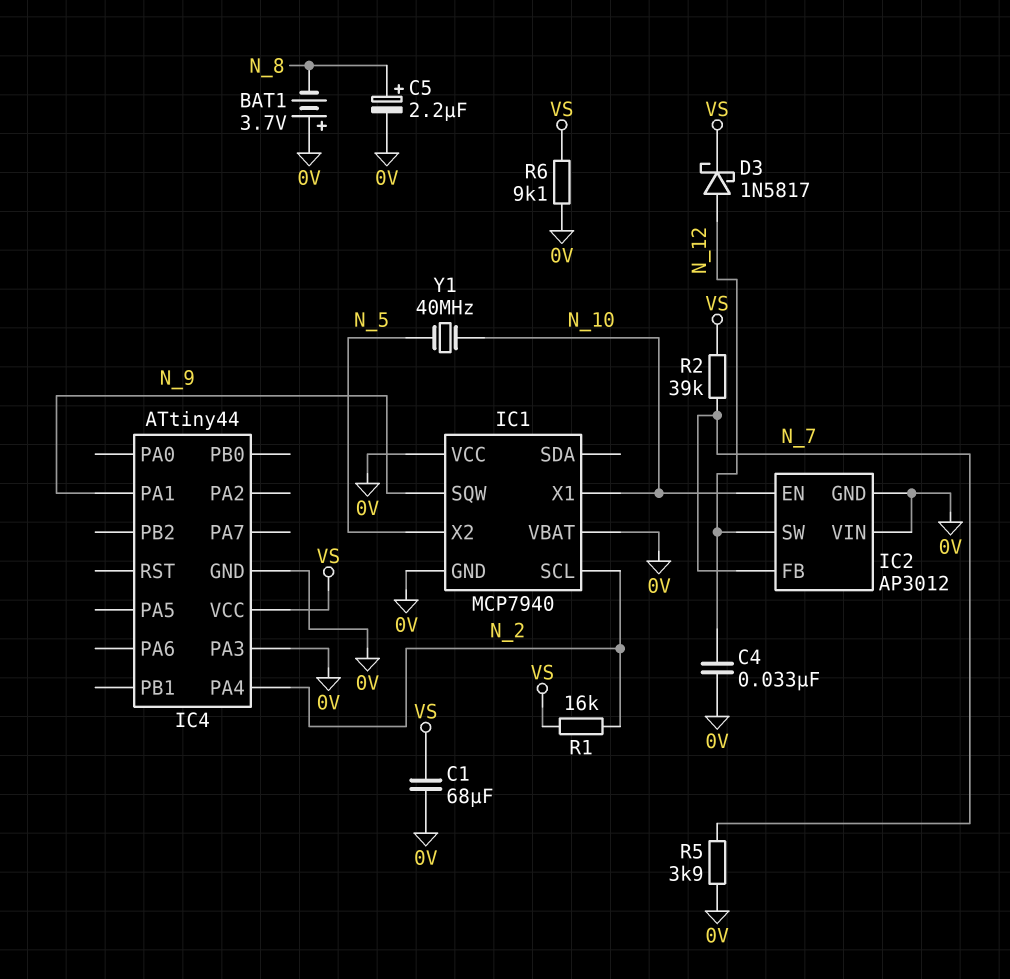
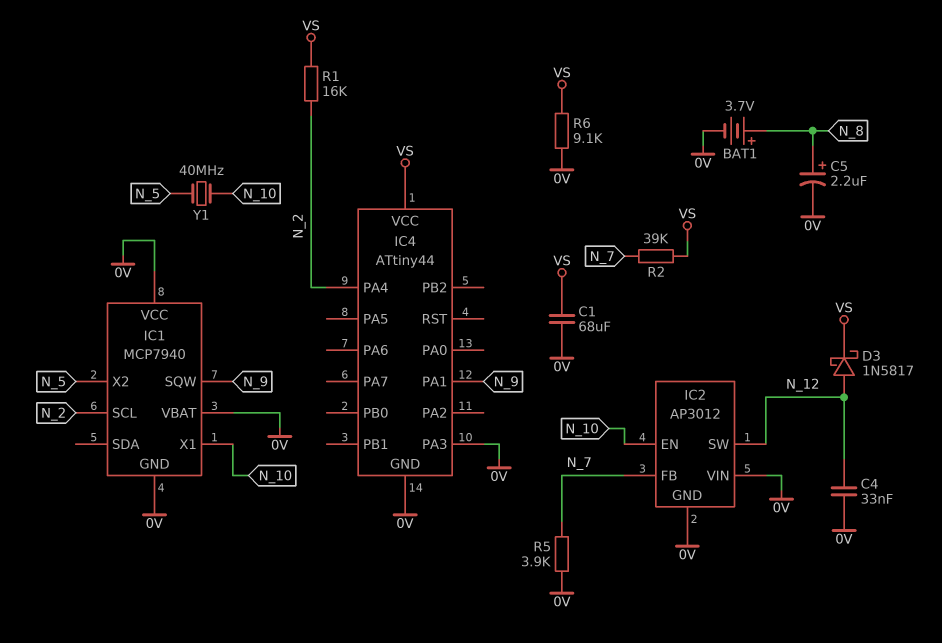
BAT1: 3.7V (plus 0V, minus N_8) -> 3.7V (plus N_8, minus 0V)

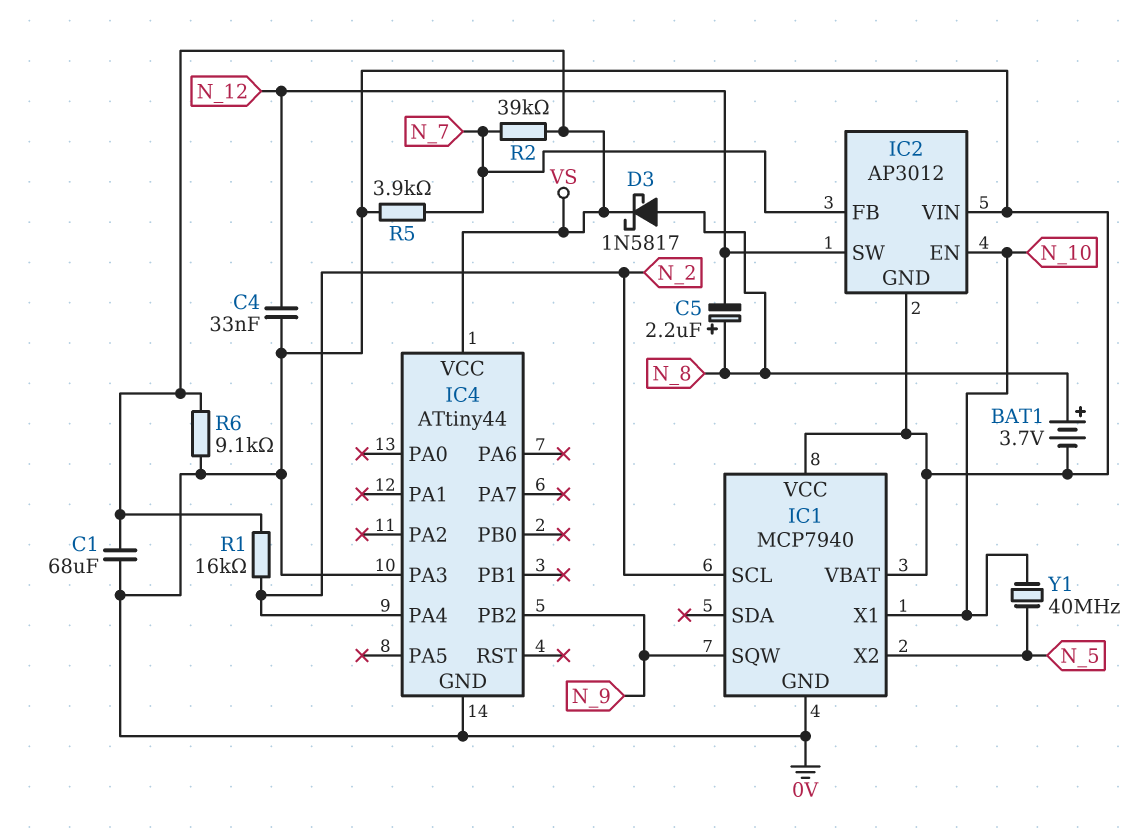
C5: 2.2uF (plus N_8, minus 0V) -> 2.2uF (plus N_8, minus N_12)
D3: schottky 1N5817 (A N_12, K VS) -> schottky 1N5817 (A N_8, K VS)
IC4 pin PA1: N_9 -> none
IC4 pin PB2: none -> N_9

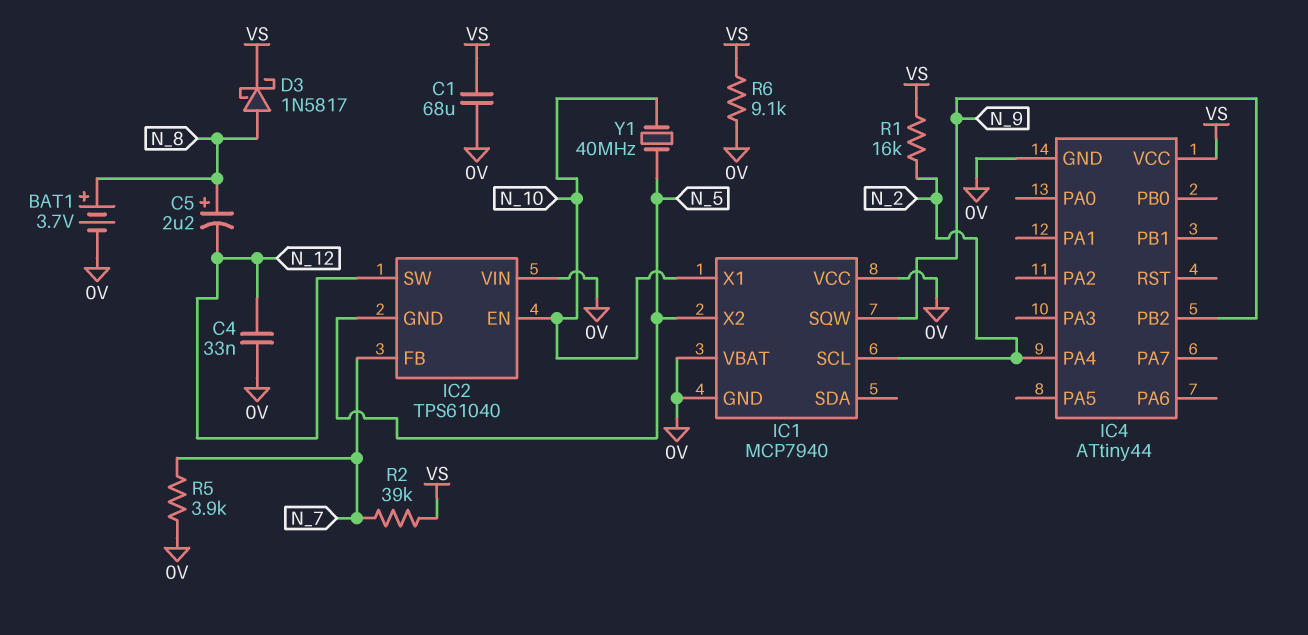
IC2: AP3012 -> TPS61040
IC2 pin GND: 0V -> N_5
IC4 pin PA3: 0V -> none

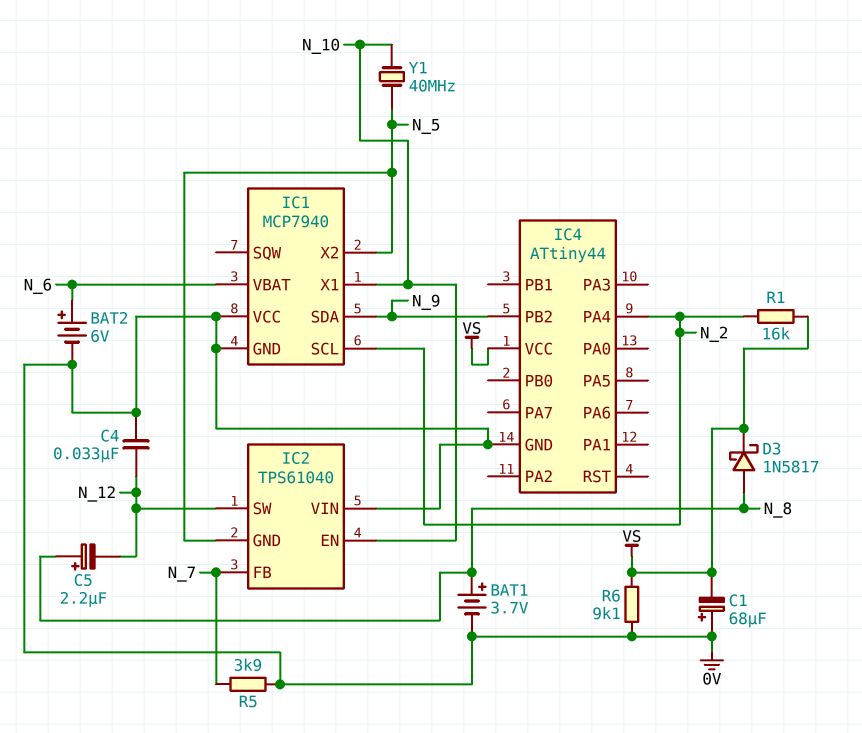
BAT2: none -> 6V (plus N_6, minus 0V)
C1: 68uF (0V, VS) -> 68uF (plus 0V, minus VS)
IC1 pin SDA: none -> N_9
IC1 pin SQW: N_9 -> none
IC1 pin VBAT: 0V -> N_6
R2: 39k (N_7, VS) -> none

